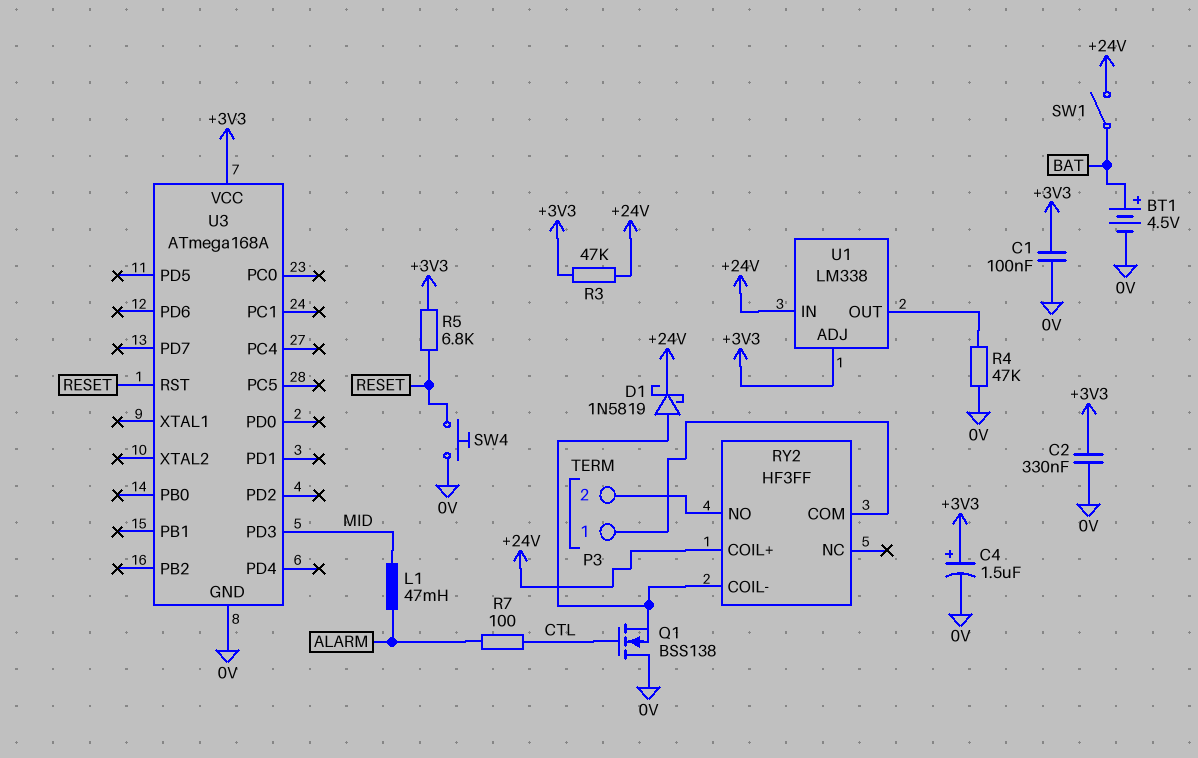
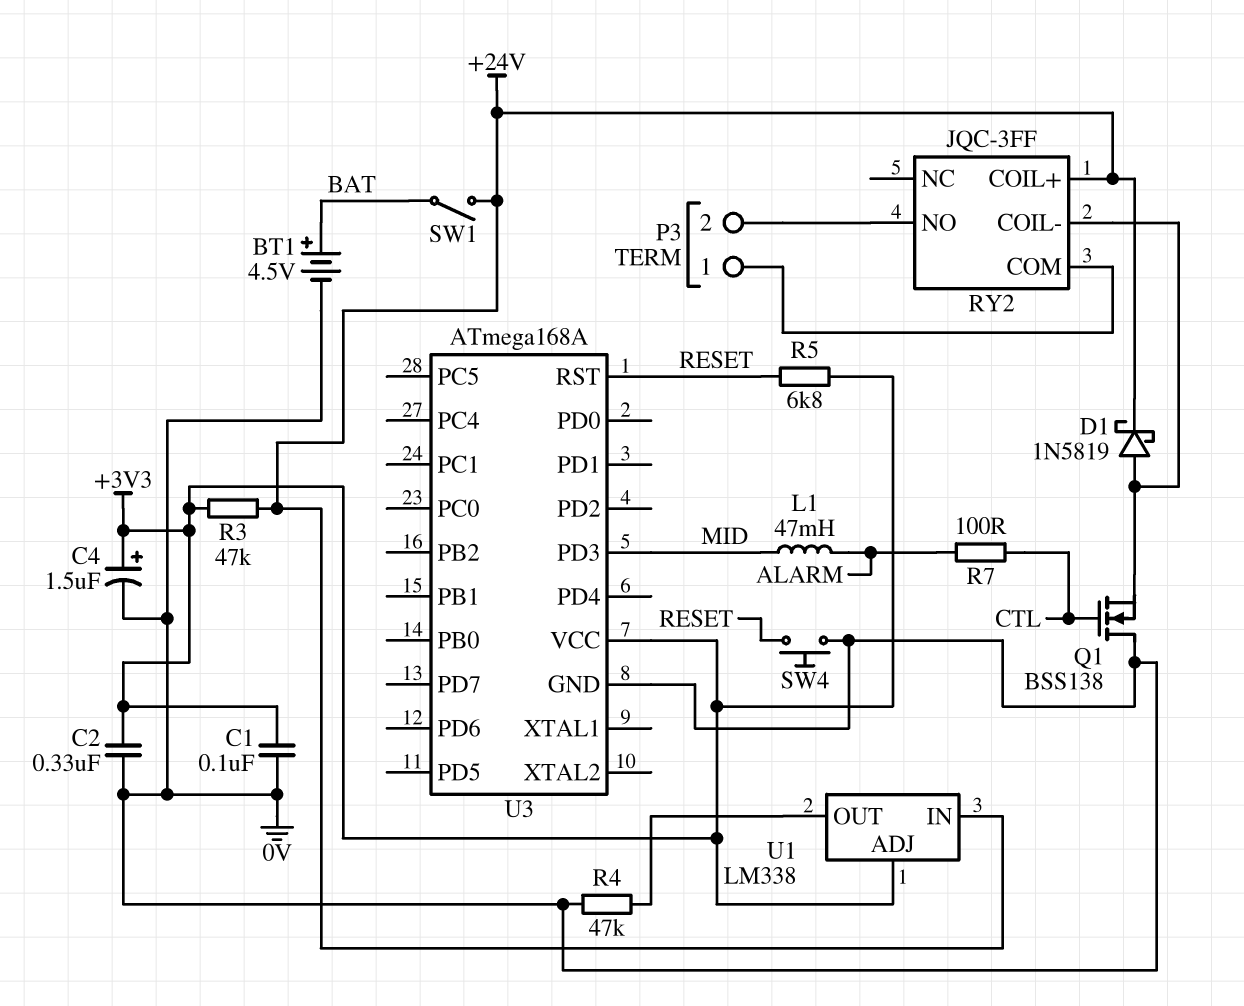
RY2: HF3FF -> JQC-3FF

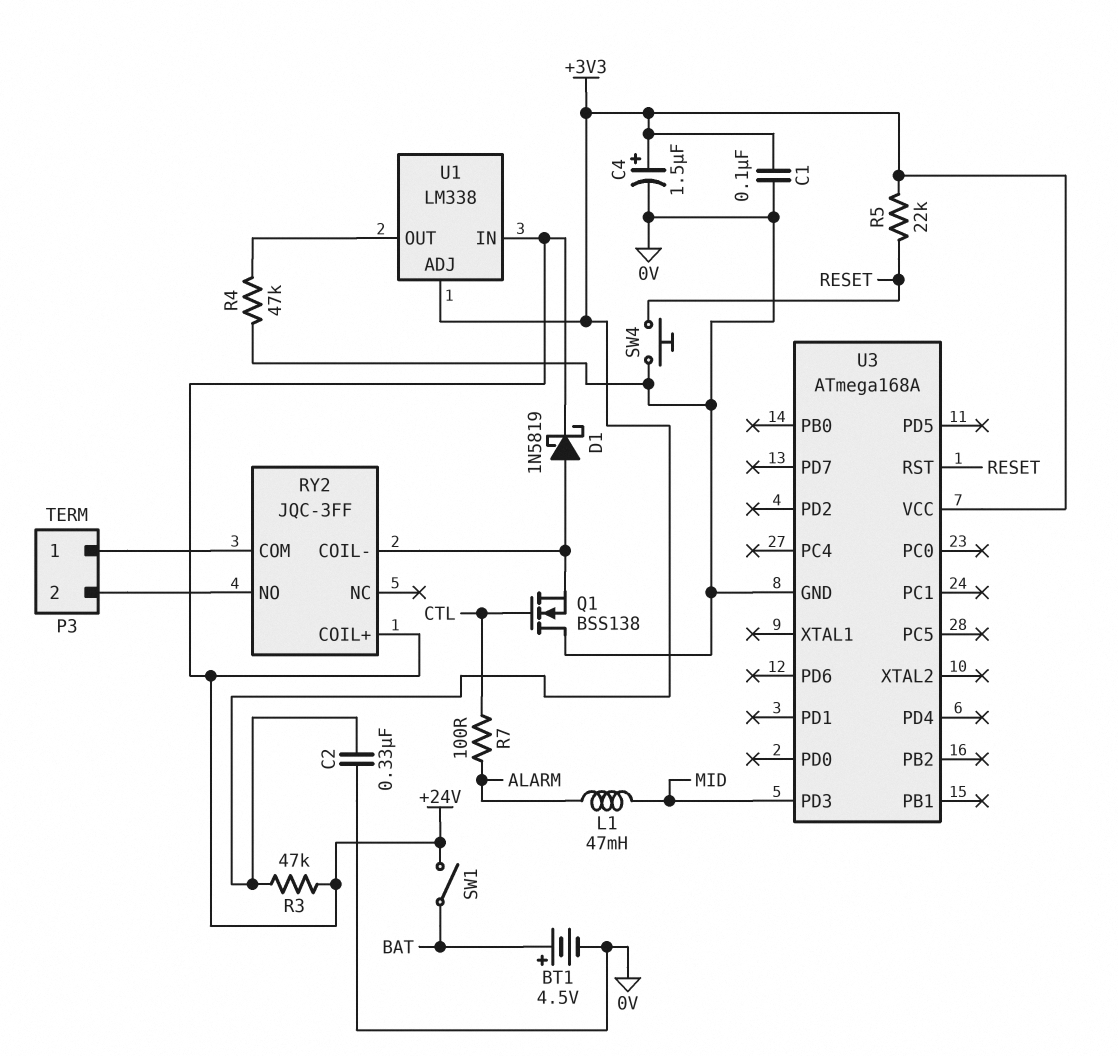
R5: 6.8k (+3V3, RESET) -> 22k (+3V3, RESET)

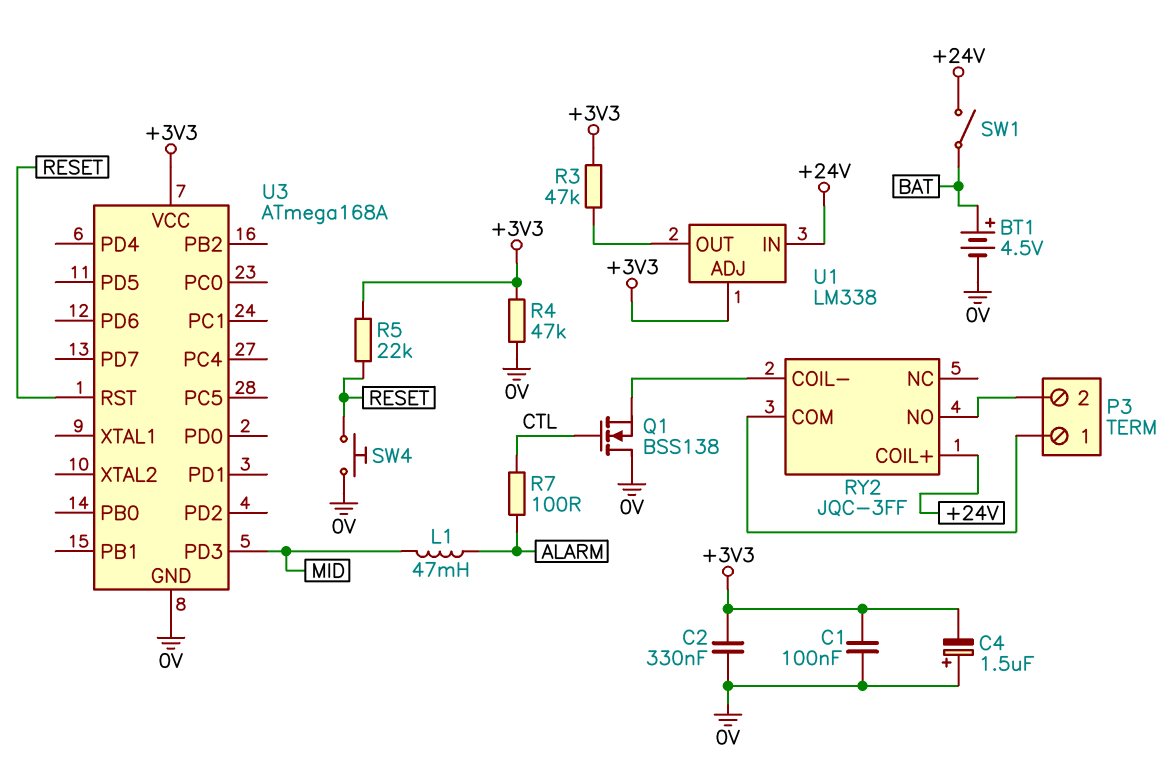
C4: 1.5uF (plus +3V3, minus 0V) -> 1.5uF (plus 0V, minus +3V3)
D1: schottky 1N5819 (A RY2/COIL-, K +24V) -> none
R3: 47k (+3V3, +24V) -> 47k (+3V3, U1/OUT)
R4: 47k (0V, U1/OUT) -> 47k (+3V3, 0V)

